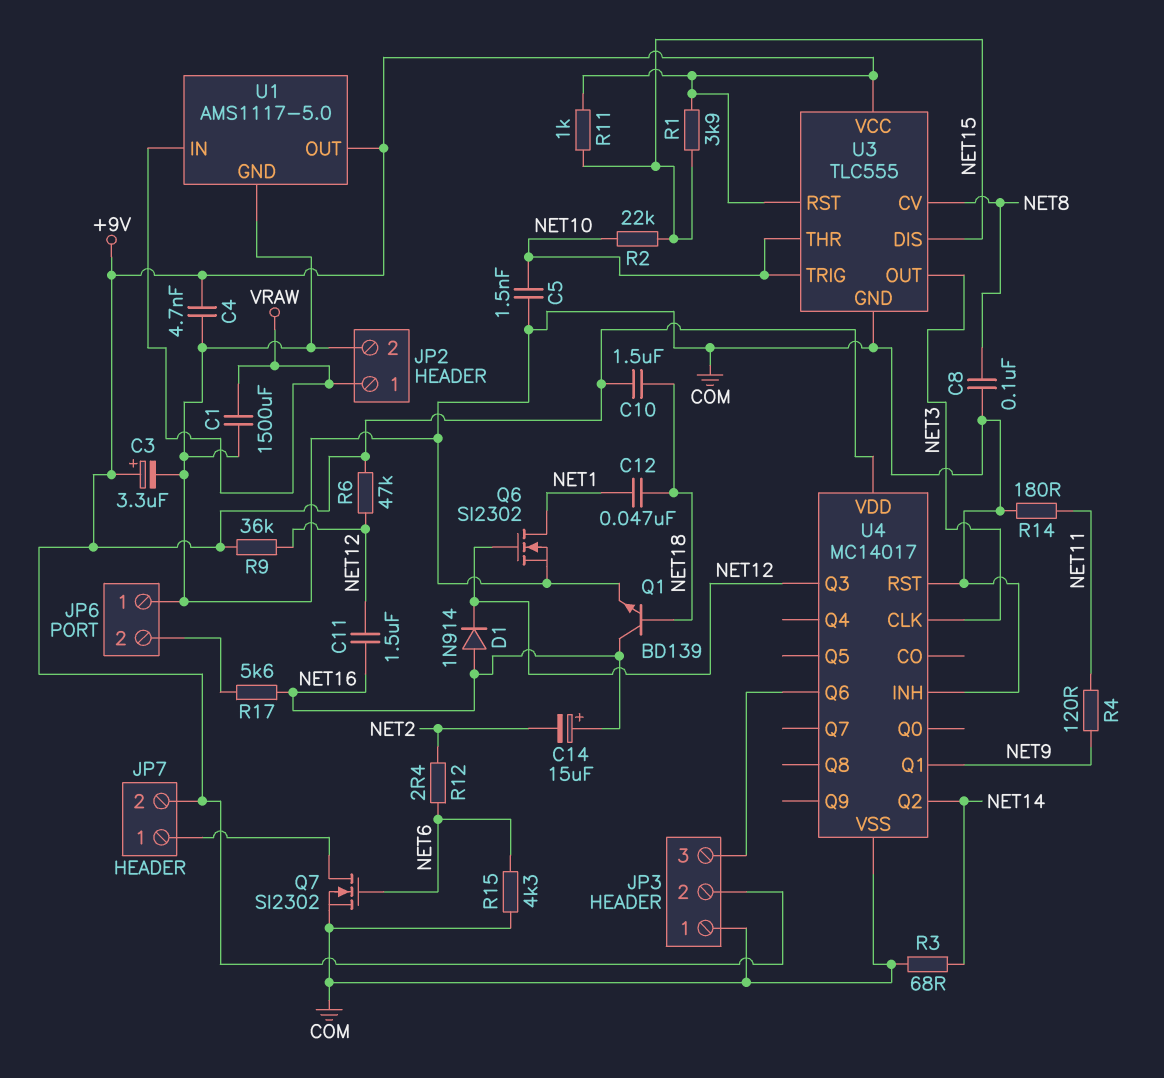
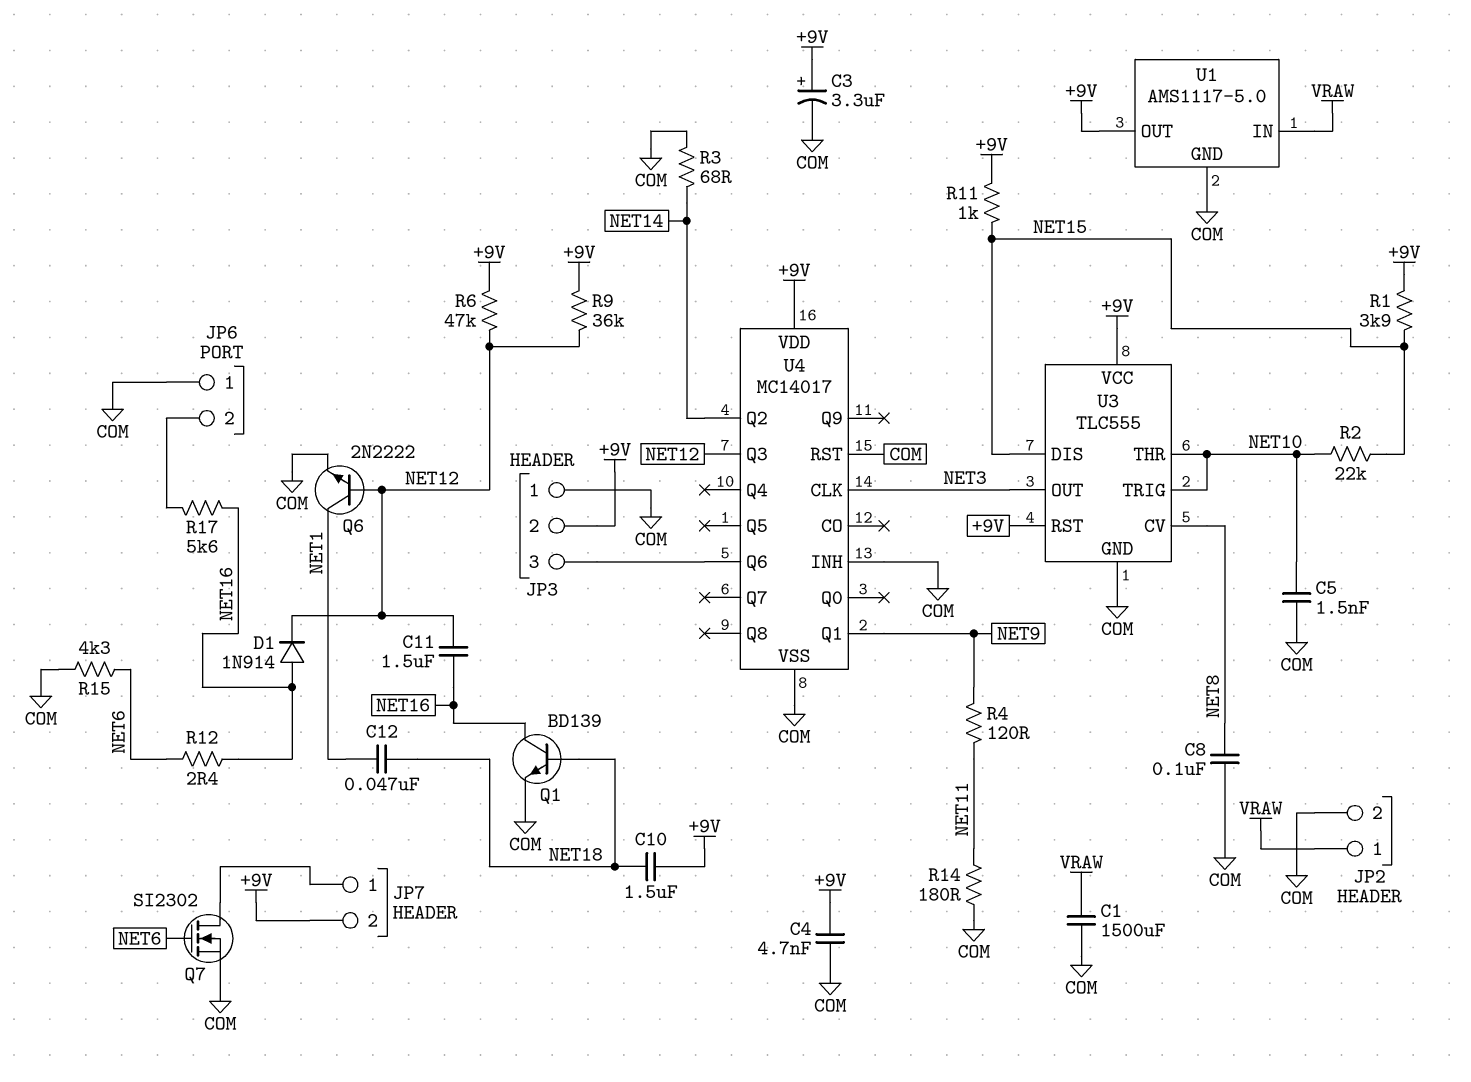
C14: 15uF (plus NET16, minus NET2) -> none
Q6: NMOS SI2302 (G NET12, D NET1, S COM) -> NPN 2N2222 (B NET12, C NET1, E COM)
R12: 2.4 (NET2, NET6) -> 2.4 (NET6, NET16)

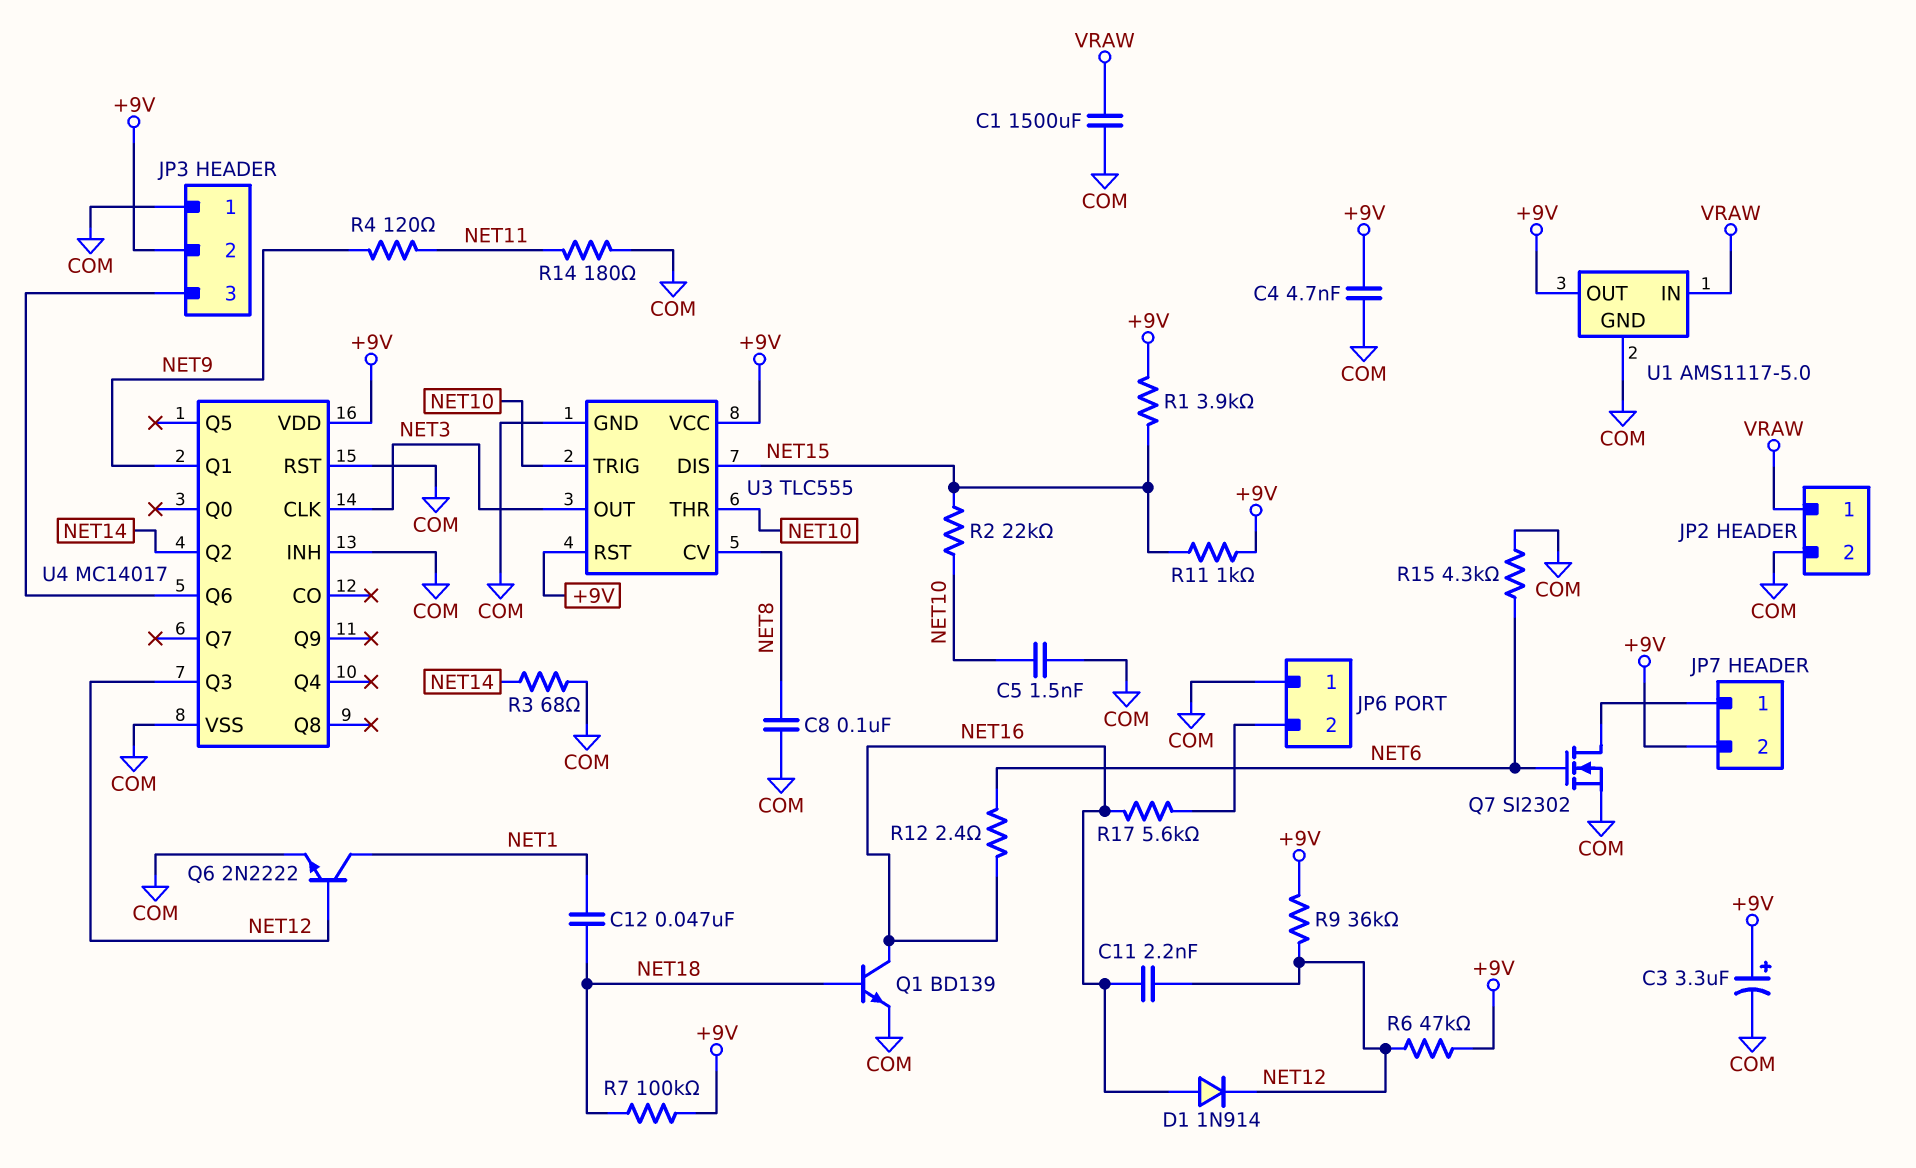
C10: 1.5uF (+9V, NET18) -> none
C11: 1.5uF (NET12, NET16) -> 2.2nF (NET12, NET16)
R7: none -> 100k (+9V, NET18)

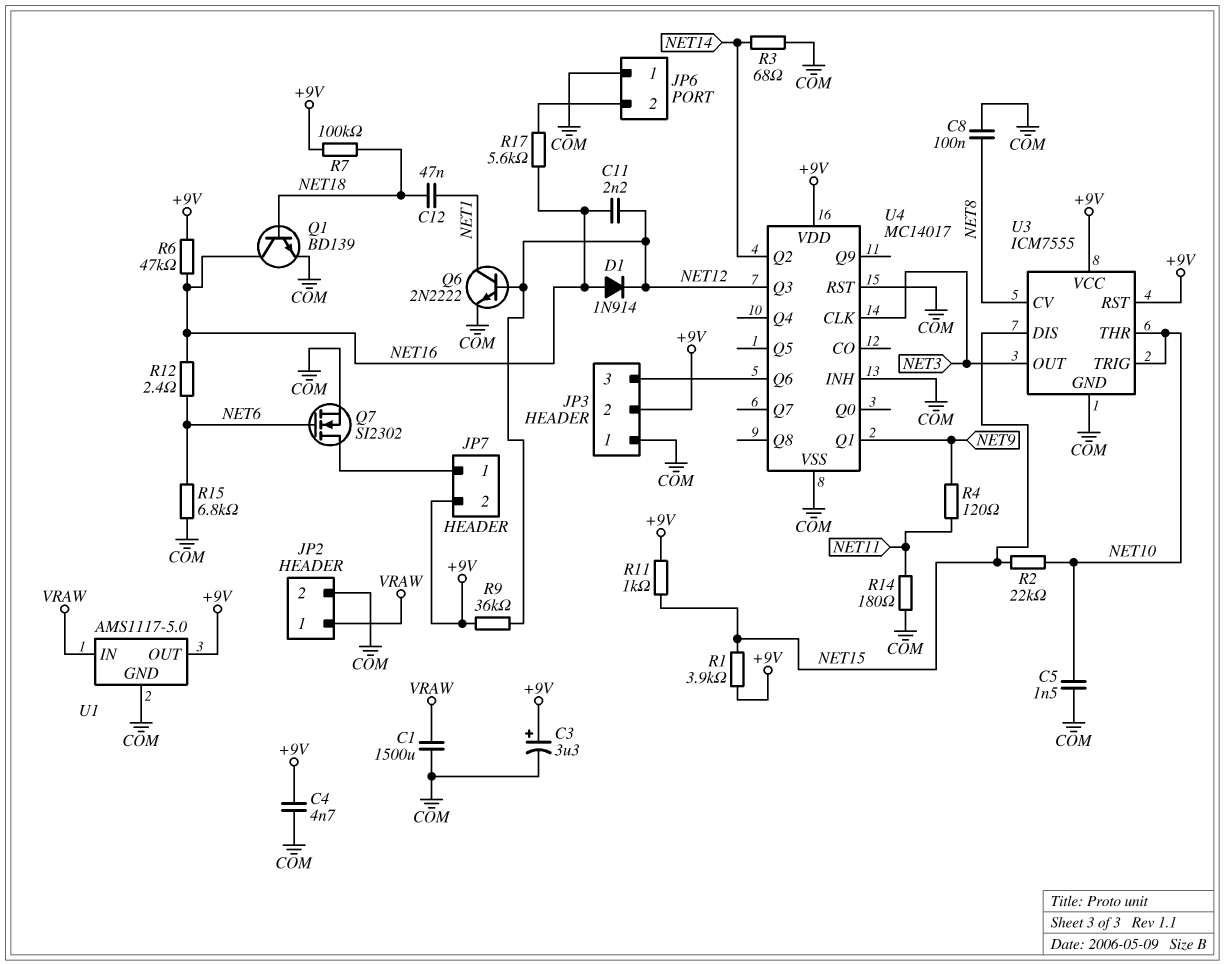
R6: 47k (+9V, NET12) -> 47k (+9V, NET16)
R15: 4.3k (COM, NET6) -> 6.8k (COM, NET6)
U3: TLC555 -> ICM7555

